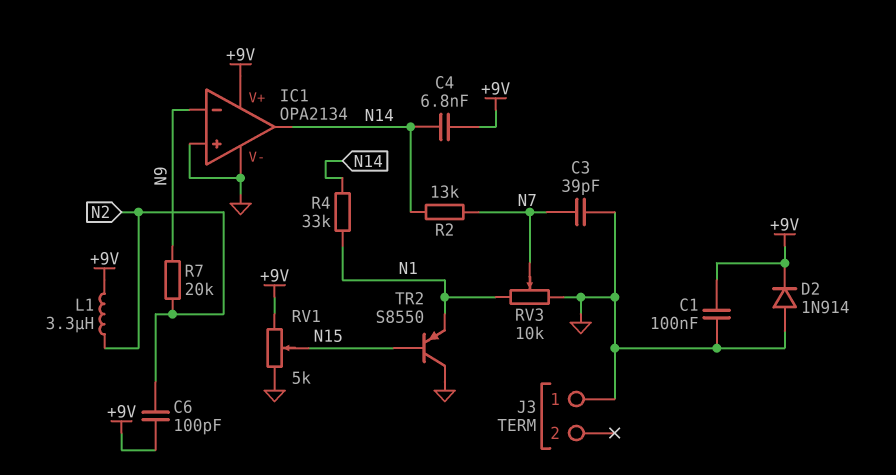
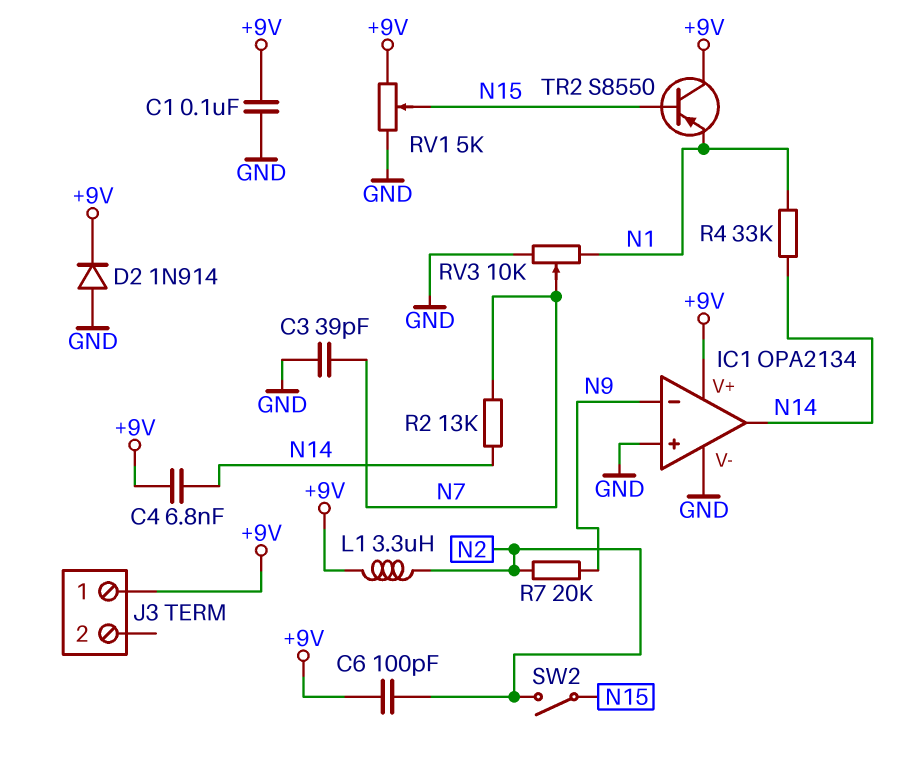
J3 pin 1: GND -> +9V
SW2: none -> switch (N2, N15)
TR2: PNP S8550 (B N15, C GND, E N1) -> PNP S8550 (B N15, C +9V, E N1)

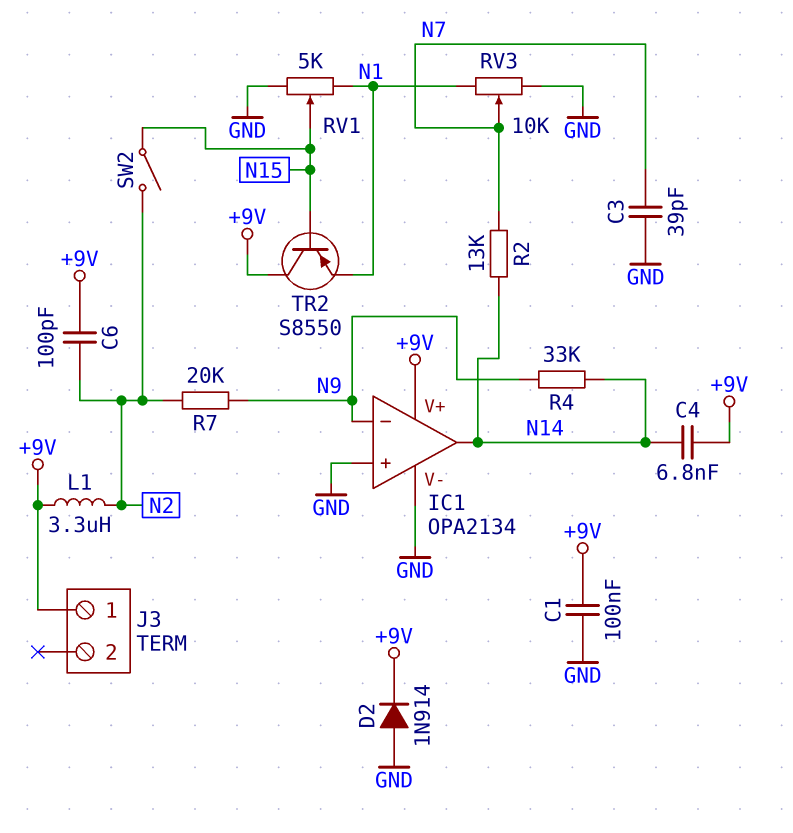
R4: 33k (N1, N14) -> 33k (N9, N14)
RV1: 5k (+9V, GND, wiper N15) -> 5k (GND, N1, wiper N15)

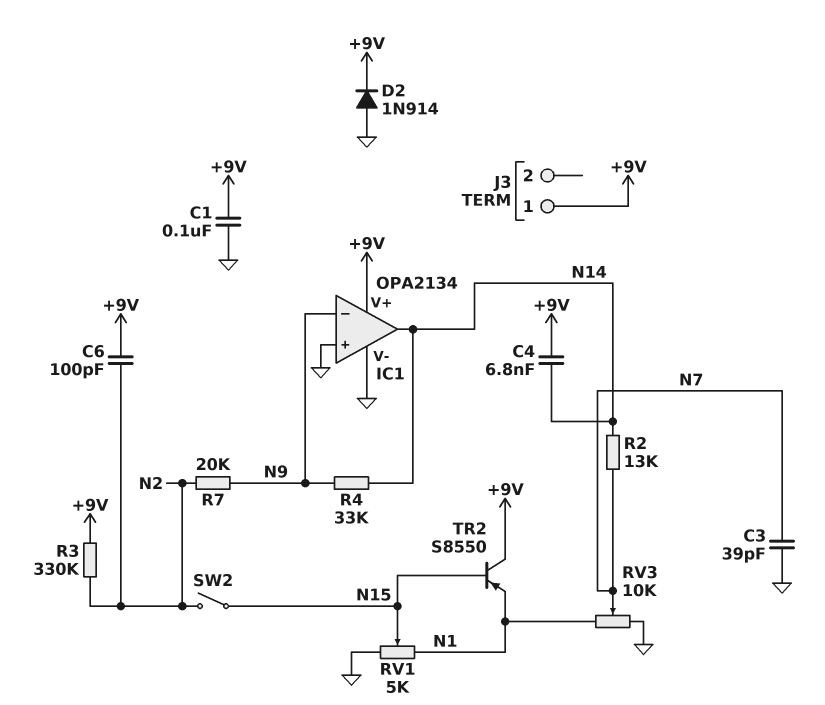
L1: 3.3uH (+9V, N2) -> none
R3: none -> 330k (+9V, N2)

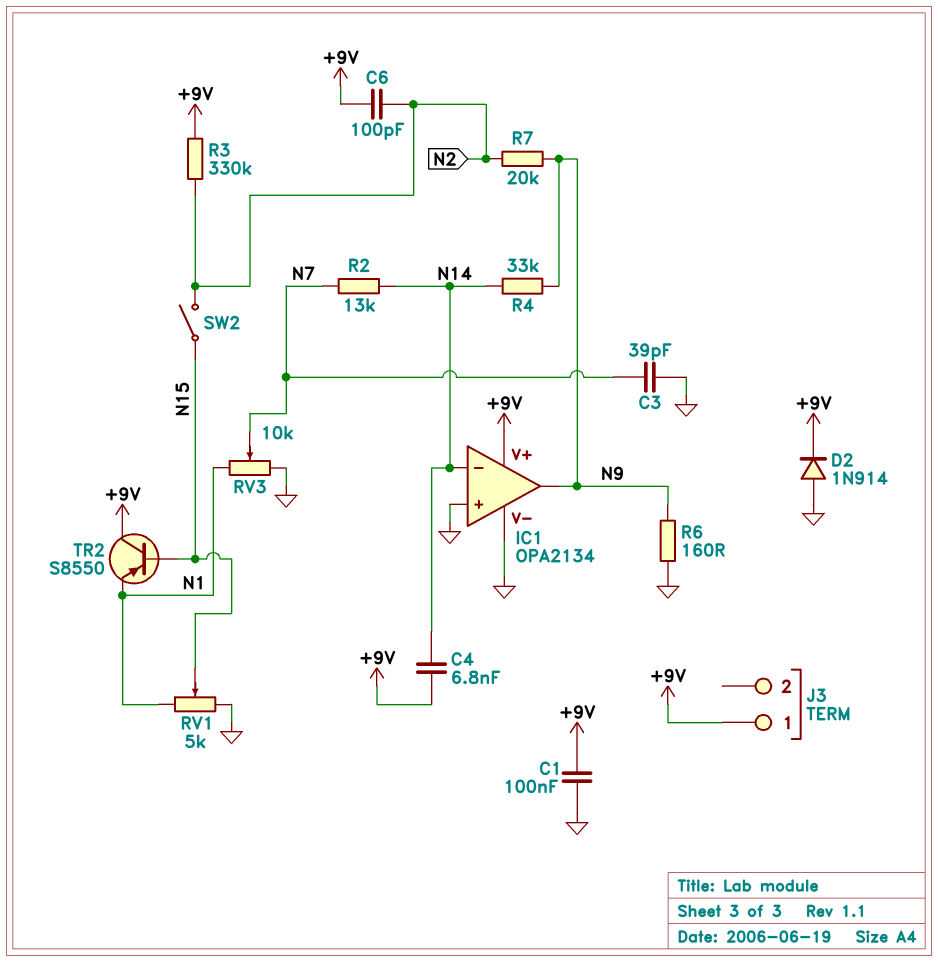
IC1 pin in-: N9 -> N14
IC1 pin out: N14 -> N9
R6: none -> 160 (GND, N9)

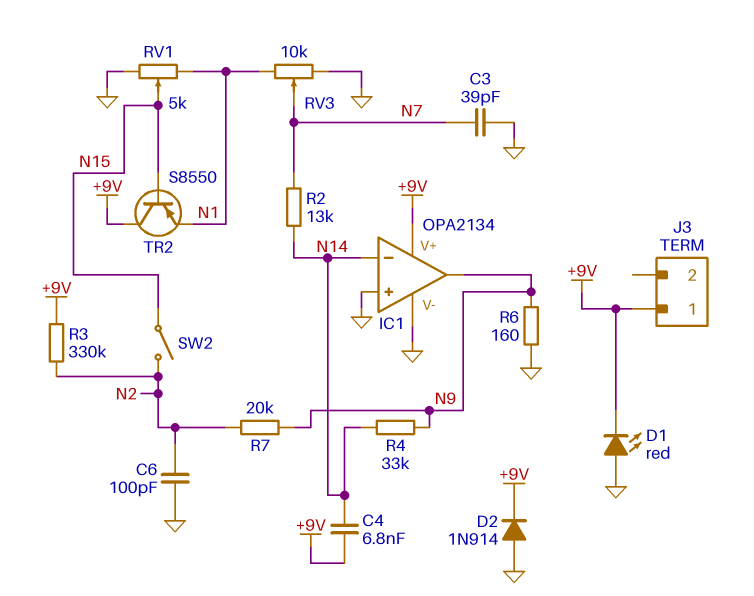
C1: 100nF (+9V, GND) -> none
C6: 100pF (+9V, N2) -> 100pF (GND, N2)
D1: none -> LED red (A GND, K +9V)

